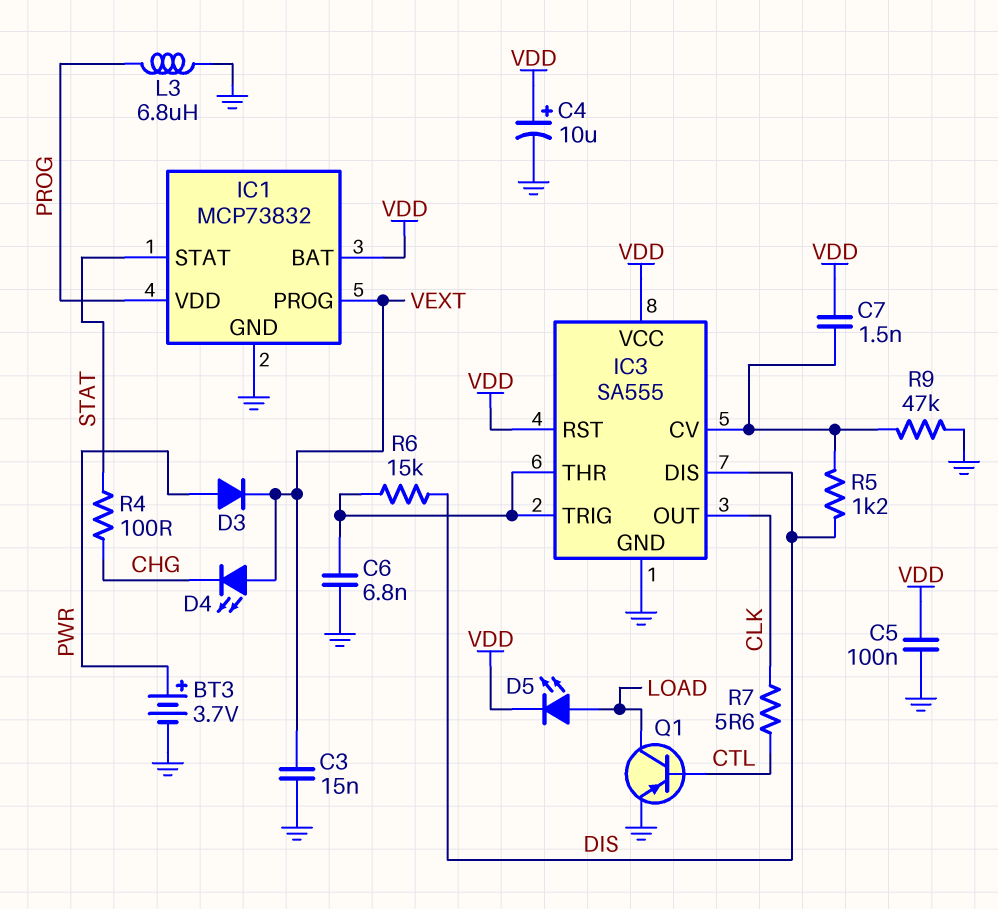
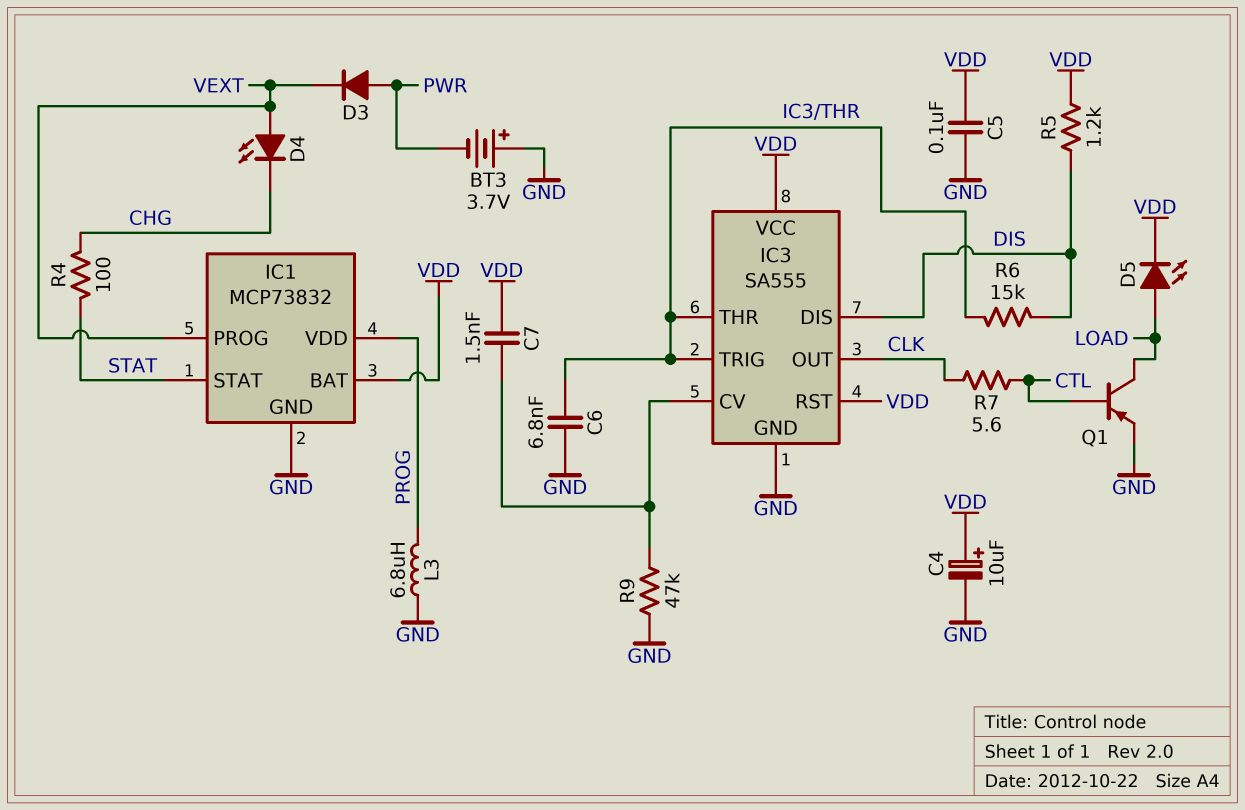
BT3: 3.7V (plus PWR, minus GND) -> 3.7V (plus GND, minus PWR)
C3: 15nF (GND, VEXT) -> none
R5: 1.2k (DIS, IC3/CV) -> 1.2k (DIS, VDD)

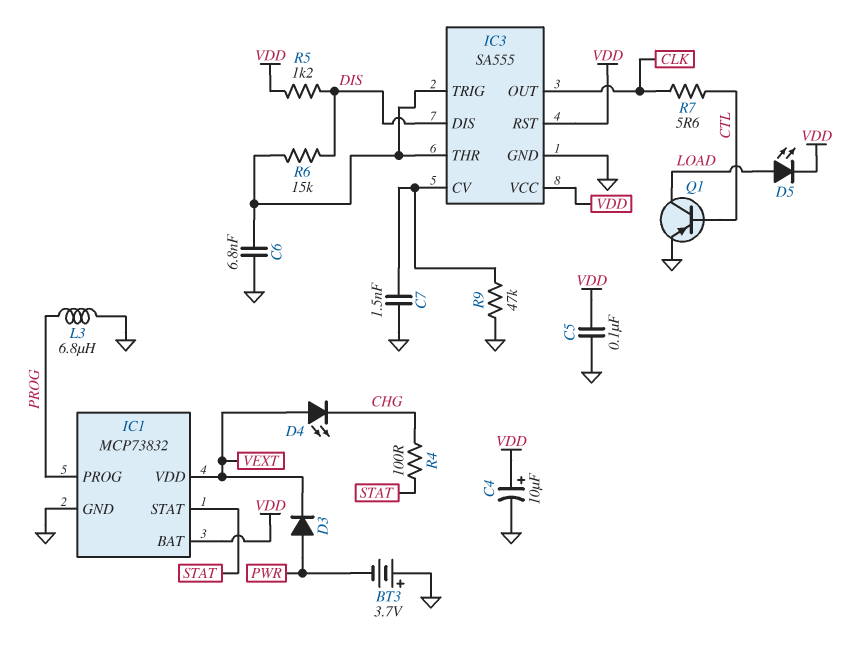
C7: 1.5nF (IC3/CV, VDD) -> 1.5nF (GND, IC3/CV)
IC1 pin PROG: VEXT -> PROG
IC1 pin VDD: PROG -> VEXT

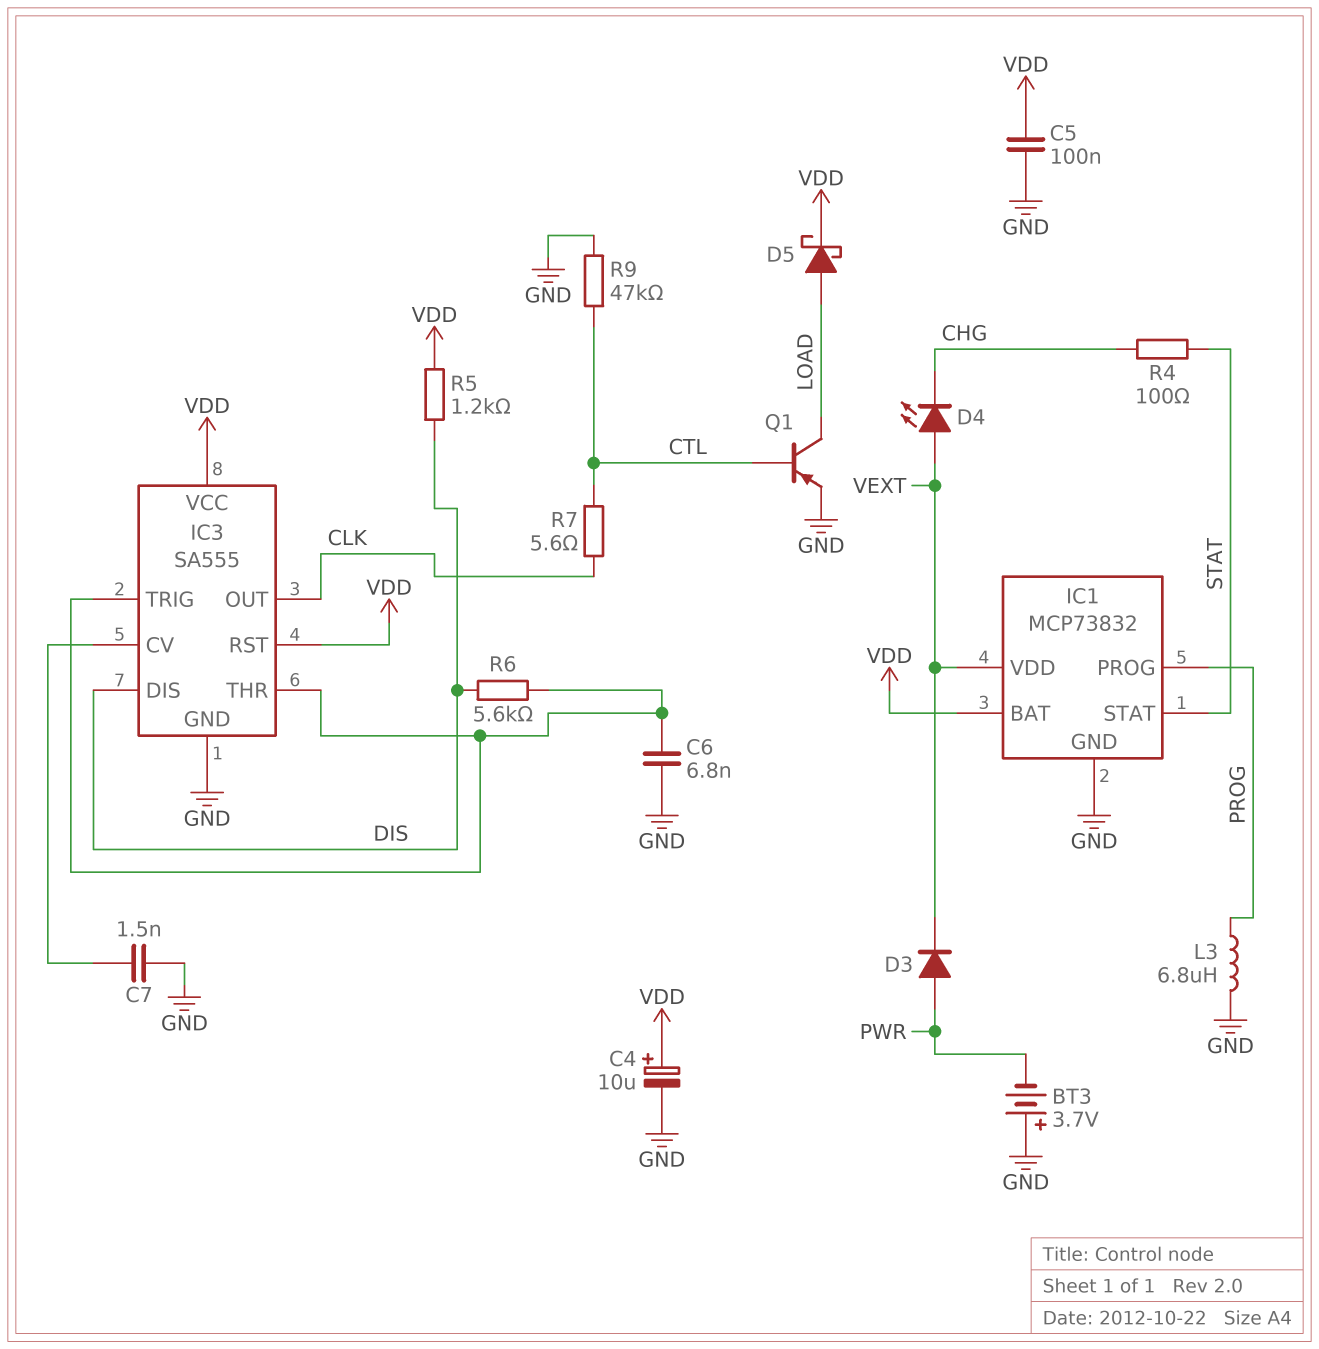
D5: LED (A LOAD, K VDD) -> schottky (A LOAD, K VDD)
R6: 15k (DIS, IC3/THR) -> 5.6k (DIS, IC3/THR)
R9: 47k (GND, IC3/CV) -> 47k (CTL, GND)

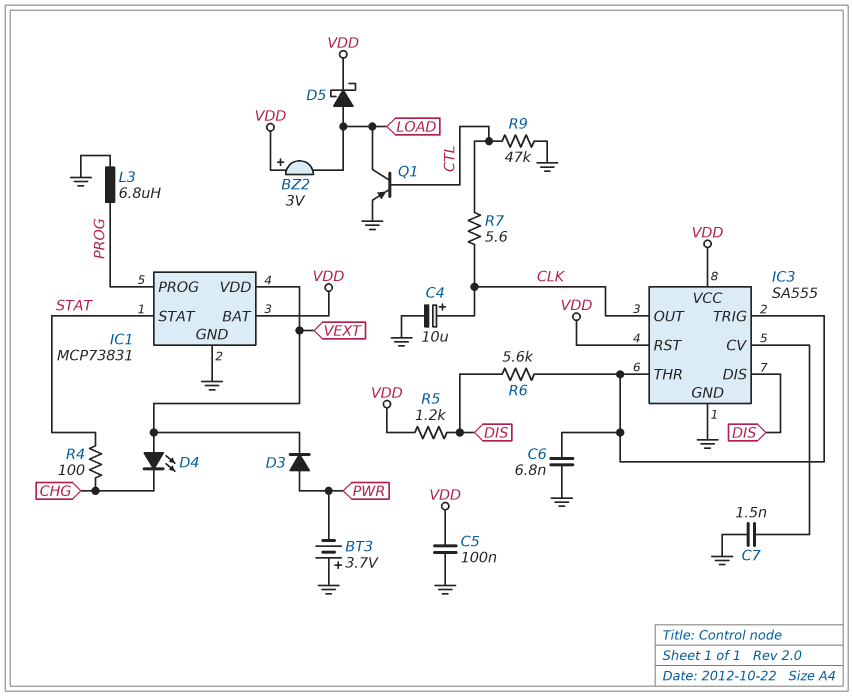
BZ2: none -> buzzer 3V (plus VDD, minus LOAD)
C4: 10uF (plus VDD, minus GND) -> 10uF (plus CLK, minus GND)
IC1: MCP73832 -> MCP73831

